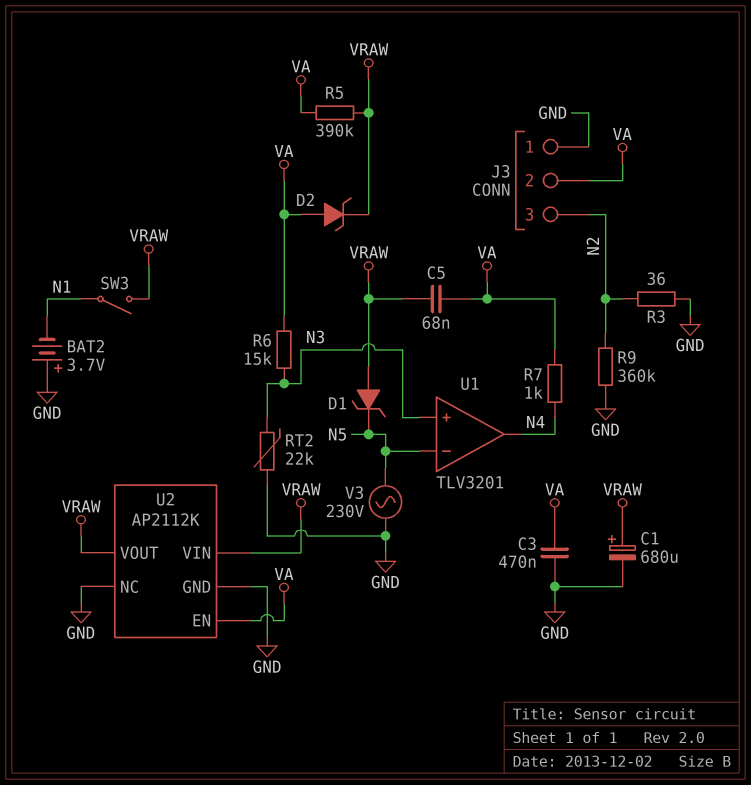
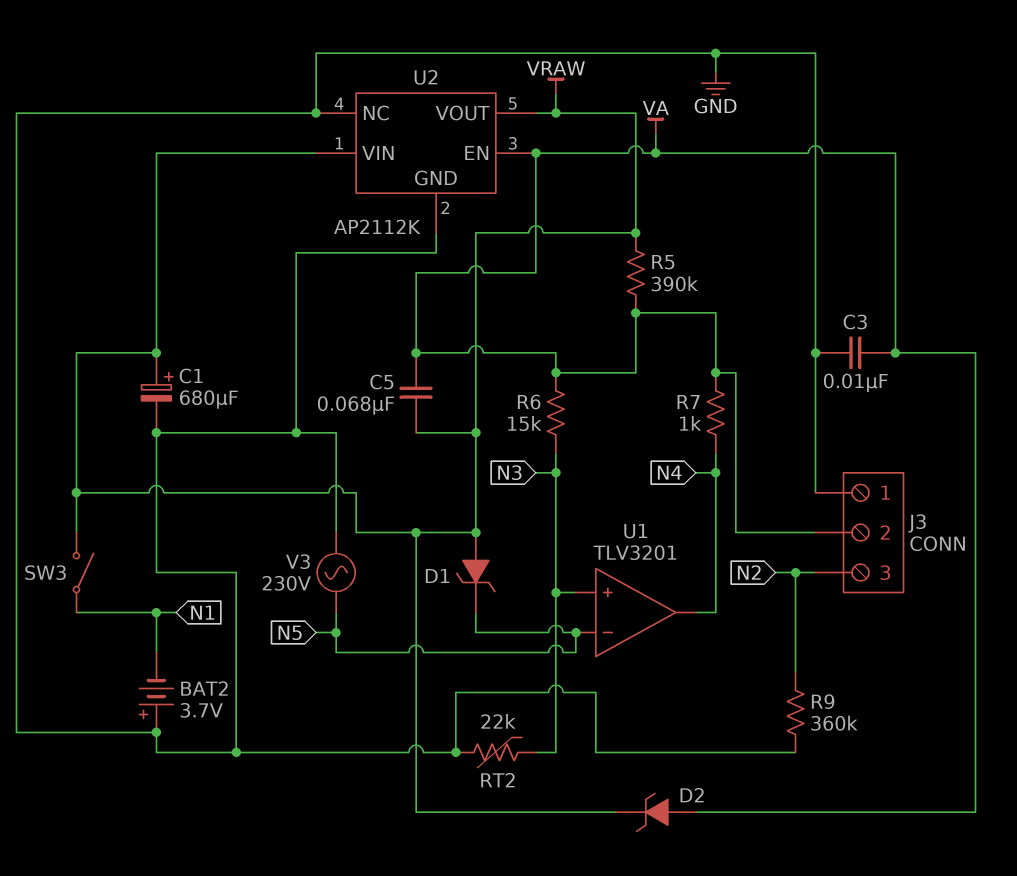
C3: 470nF (GND, VA) -> 10nF (GND, VA)
R3: 36 (GND, N2) -> none

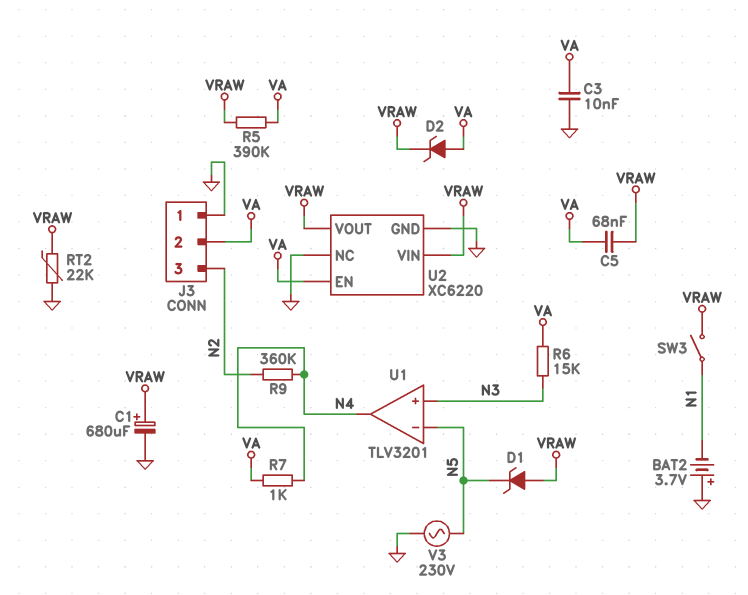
R9: 360k (GND, N2) -> 360k (N2, N4)
RT2: 22k (GND, N3) -> 22k (GND, VRAW)
U2: AP2112K -> XC6220

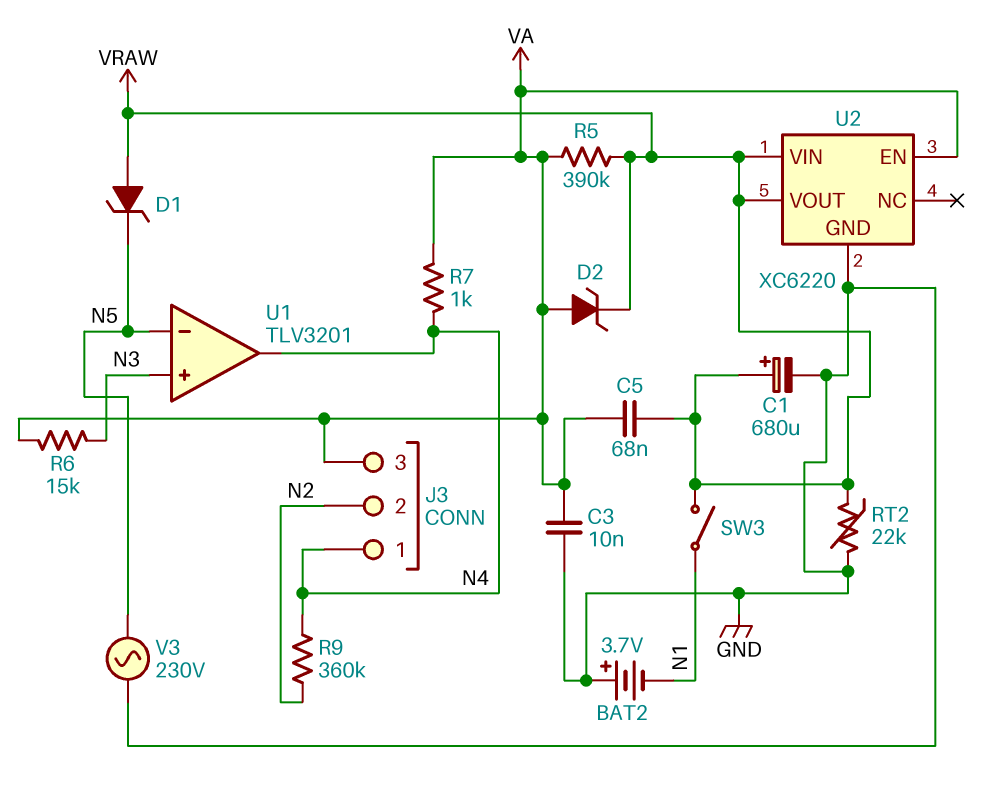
J3 pin 1: GND -> N4
J3 pin 2: VA -> N2
J3 pin 3: N2 -> VA
U2 pin NC: GND -> none

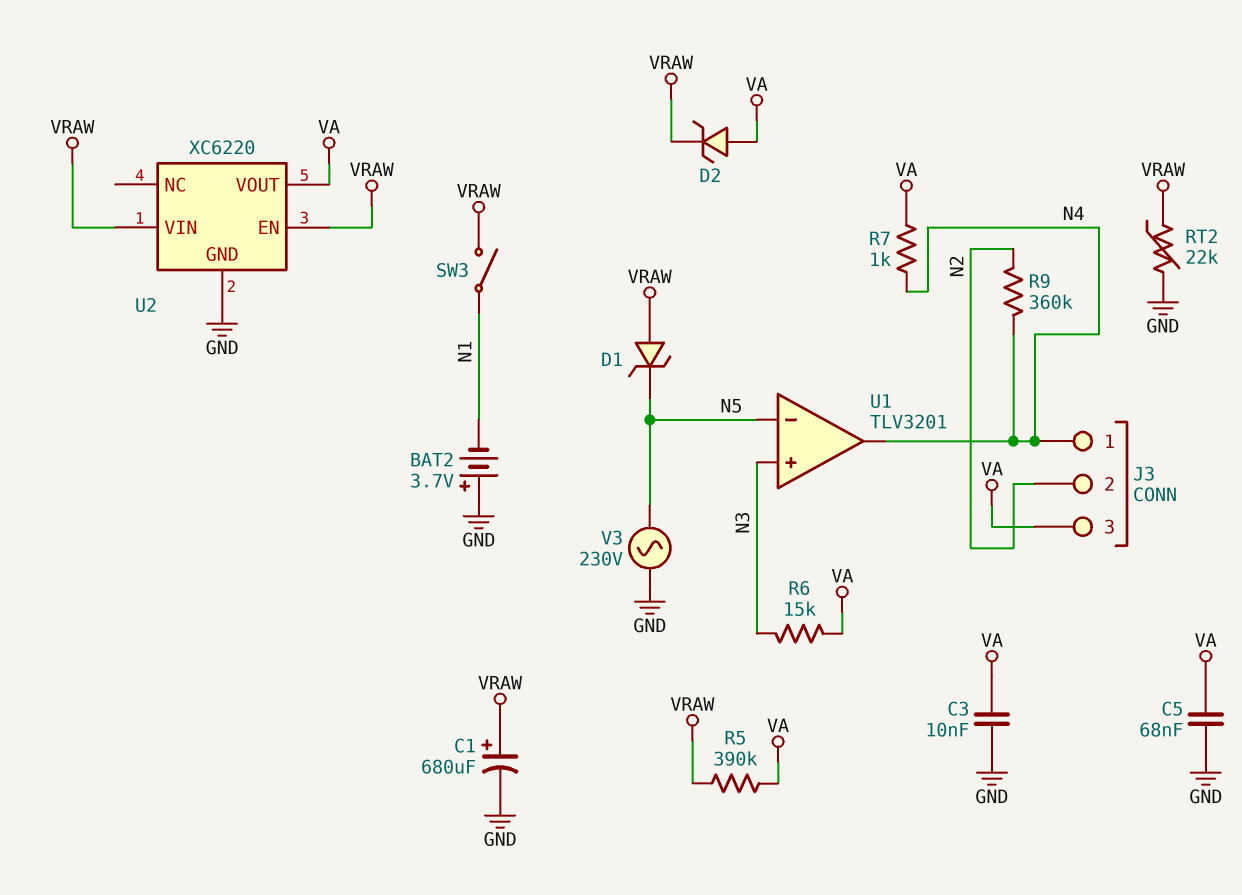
C5: 68nF (VA, VRAW) -> 68nF (GND, VA)
U2 pin EN: VA -> VRAW
U2 pin VOUT: VRAW -> VA

